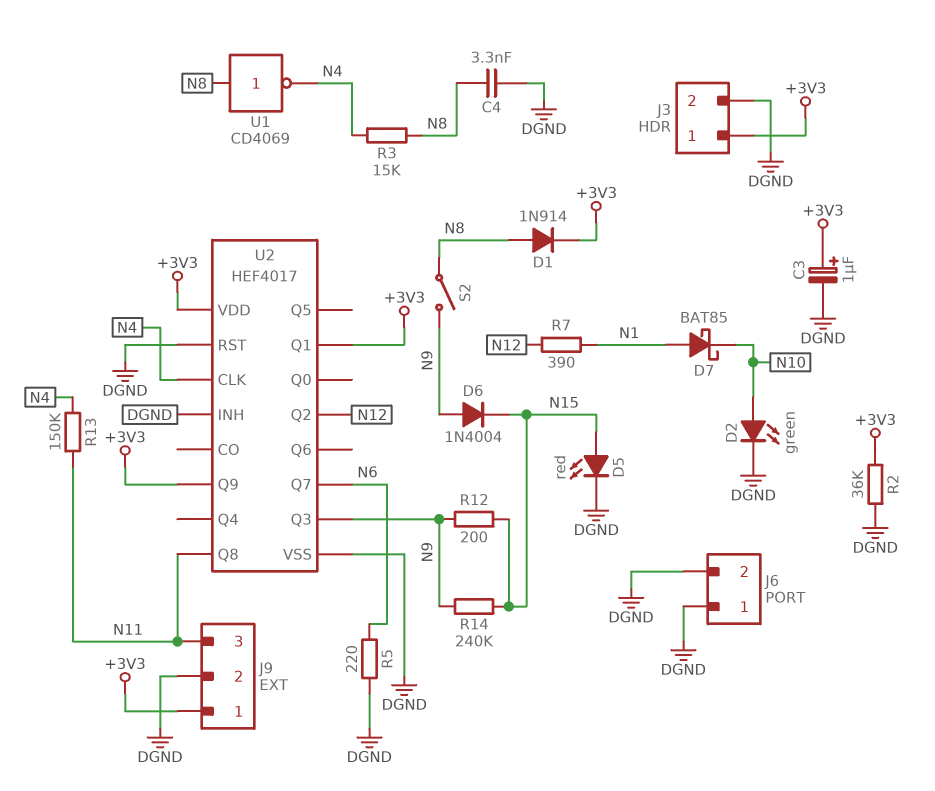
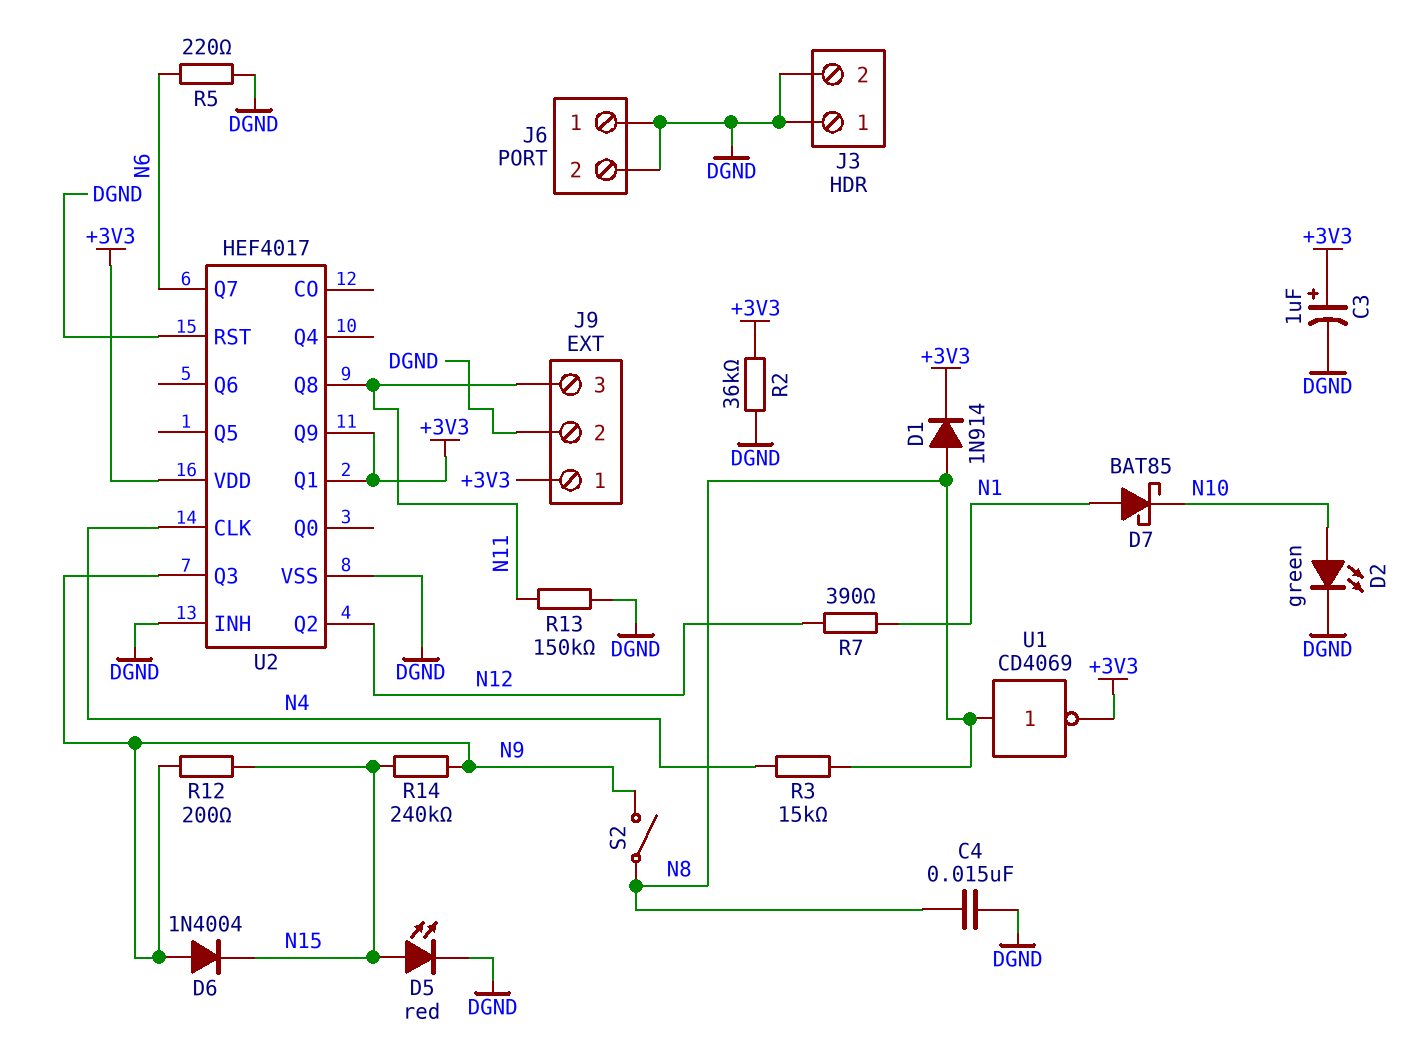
C4: 3.3nF (DGND, N8) -> 15nF (DGND, N8)
J3 pin 1: +3V3 -> DGND
R13: 150k (N4, N11) -> 150k (DGND, N11)
U1: NOT CD4069 (in N8, out N4) -> NOT CD4069 (in N8, out +3V3)

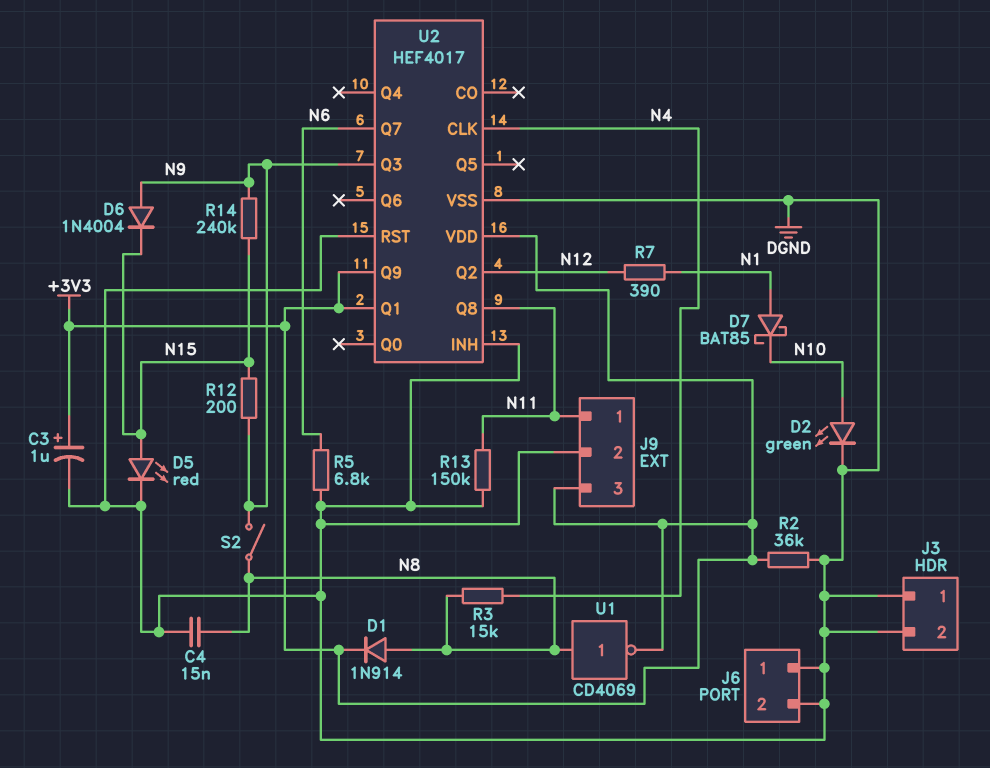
J9 pin 1: +3V3 -> N11
J9 pin 3: N11 -> +3V3
R5: 220 (DGND, N6) -> 6.8k (DGND, N6)

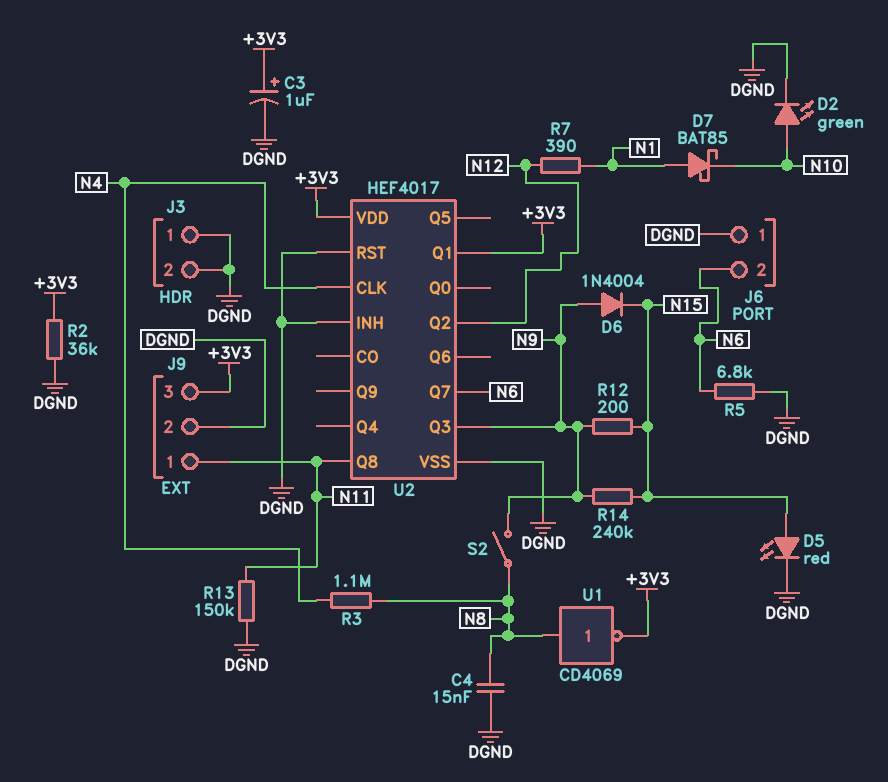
D1: diode 1N914 (A N8, K +3V3) -> none
J6 pin 2: DGND -> N6
R3: 15k (N4, N8) -> 1.1M (N4, N8)
U2 pin Q9: +3V3 -> none

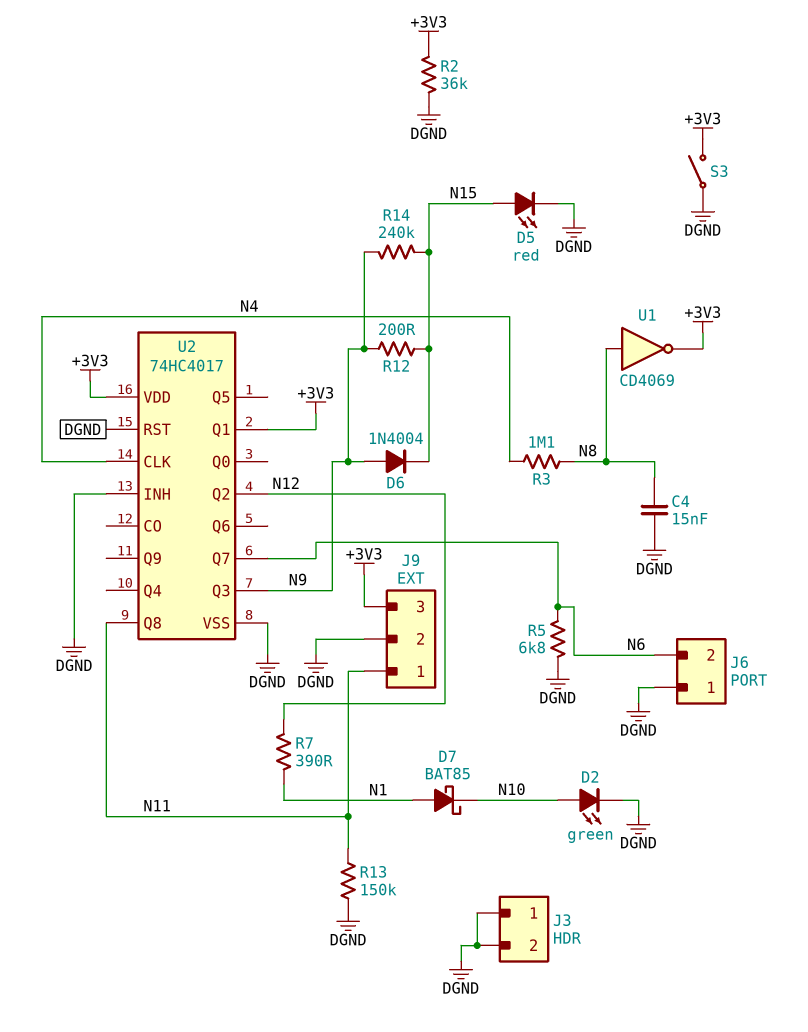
C3: 1uF (plus +3V3, minus DGND) -> none
S2: switch (N8, N9) -> none
S3: none -> switch (+3V3, DGND)
U2: HEF4017 -> 74HC4017

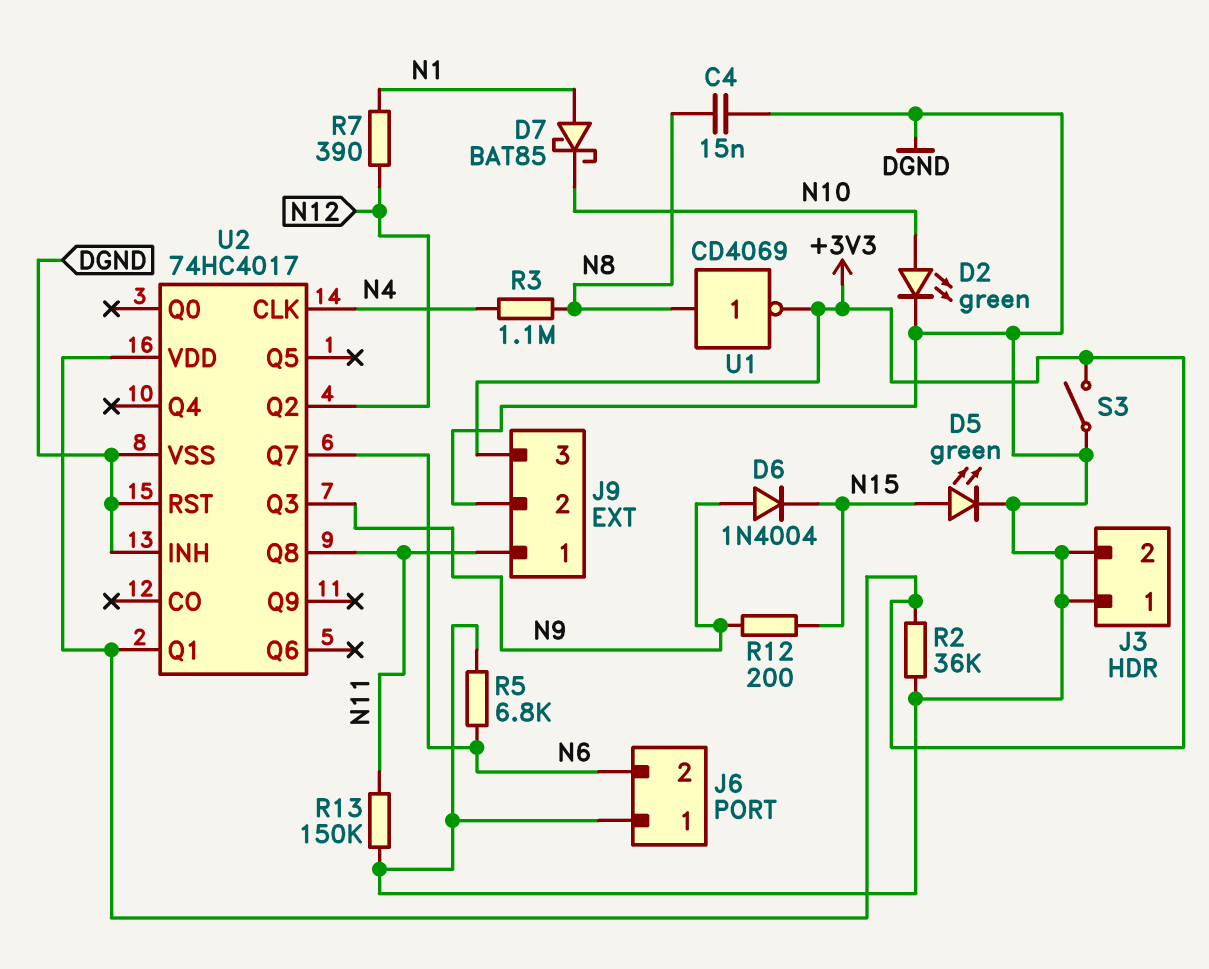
D5: LED red (A N15, K DGND) -> LED green (A N15, K DGND)
R14: 240k (N9, N15) -> none

